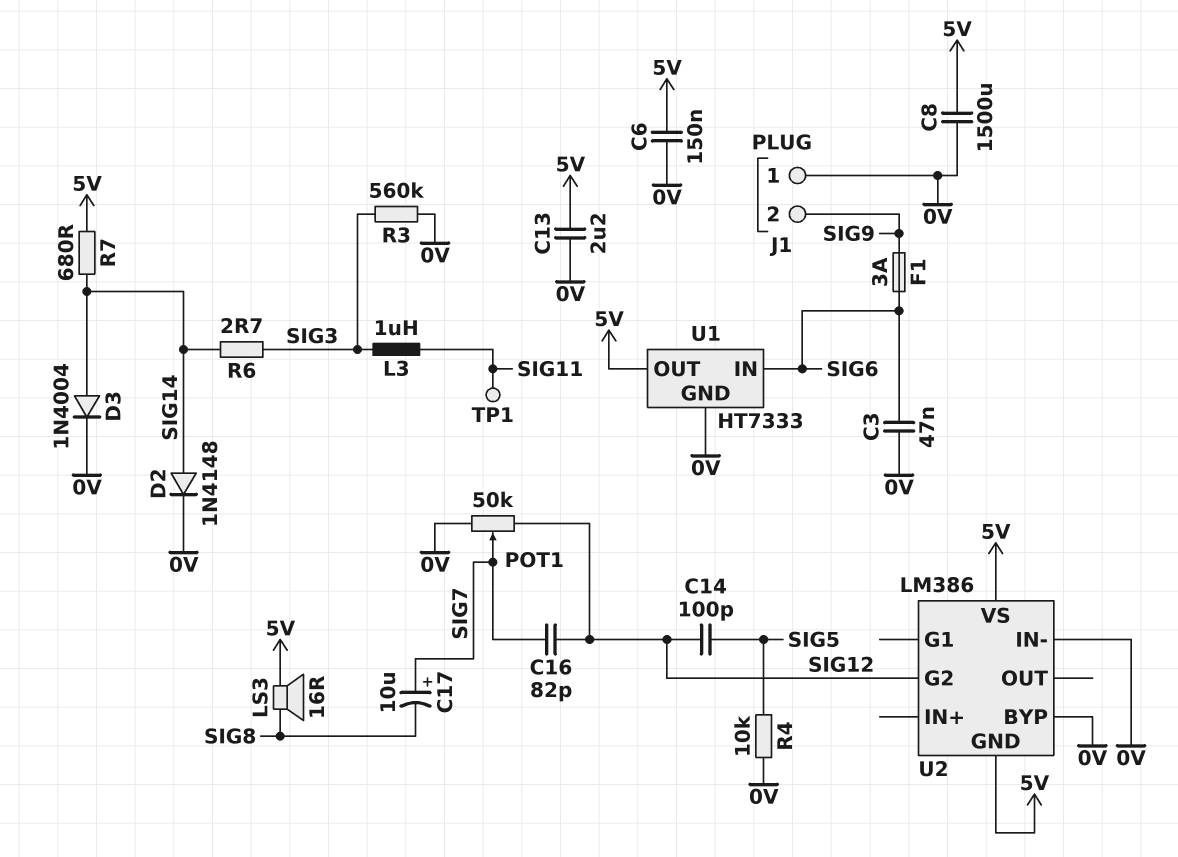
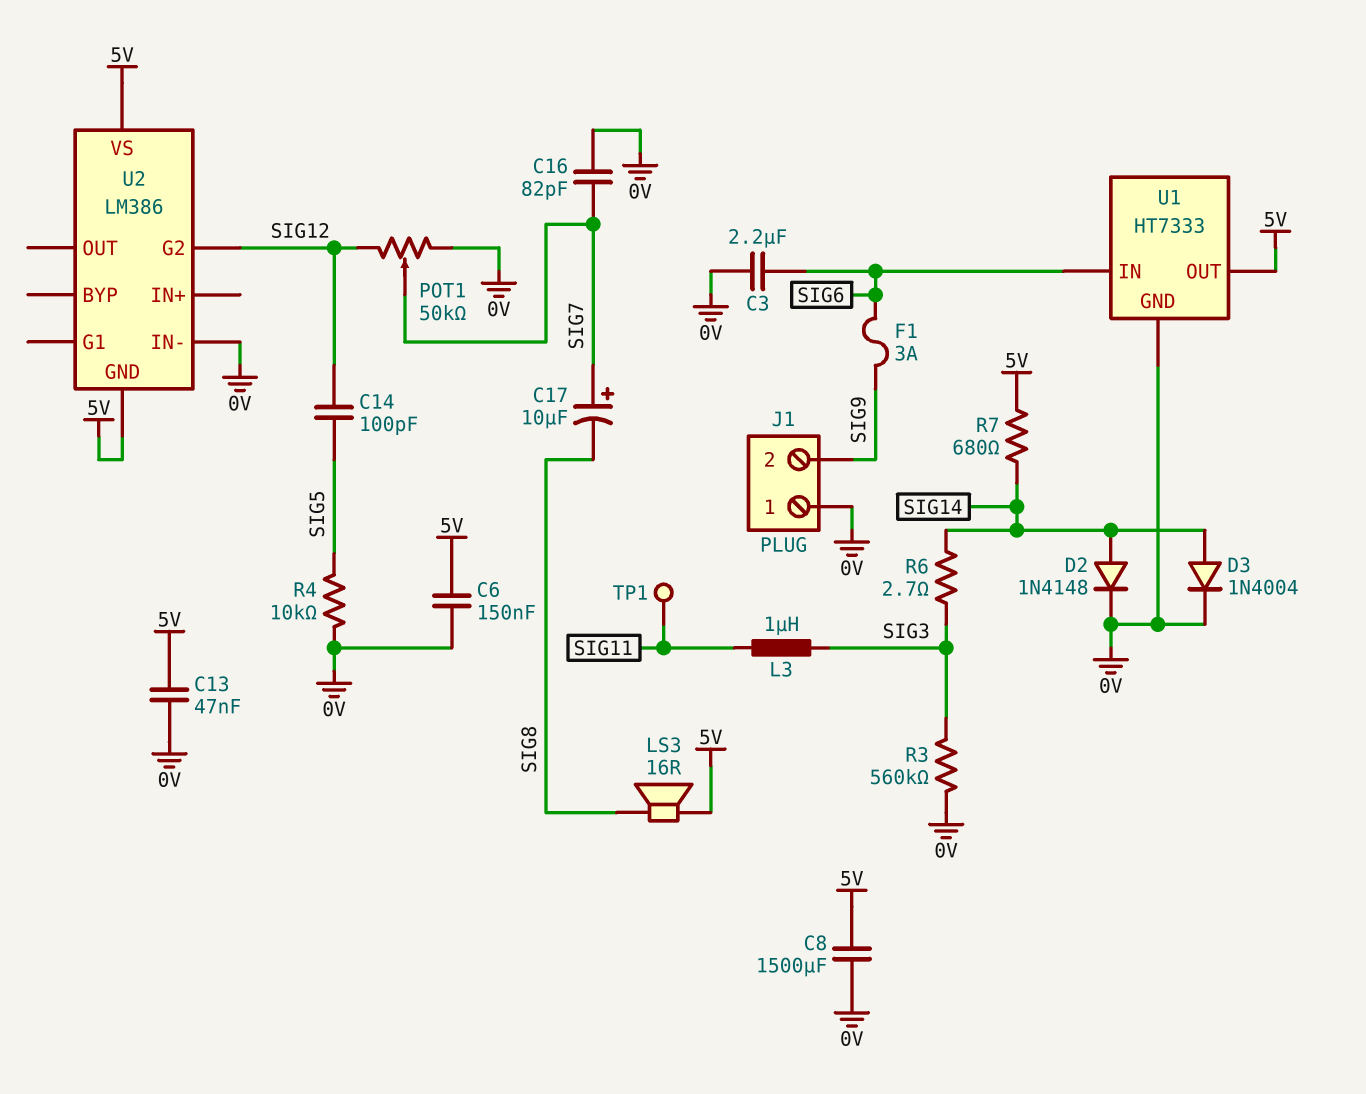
C3: 47nF (0V, SIG6) -> 2.2uF (0V, SIG6)
C13: 2.2uF (0V, 5V) -> 47nF (0V, 5V)
C16: 82pF (SIG7, SIG12) -> 82pF (0V, SIG7)
U2 pin BYP: 0V -> none

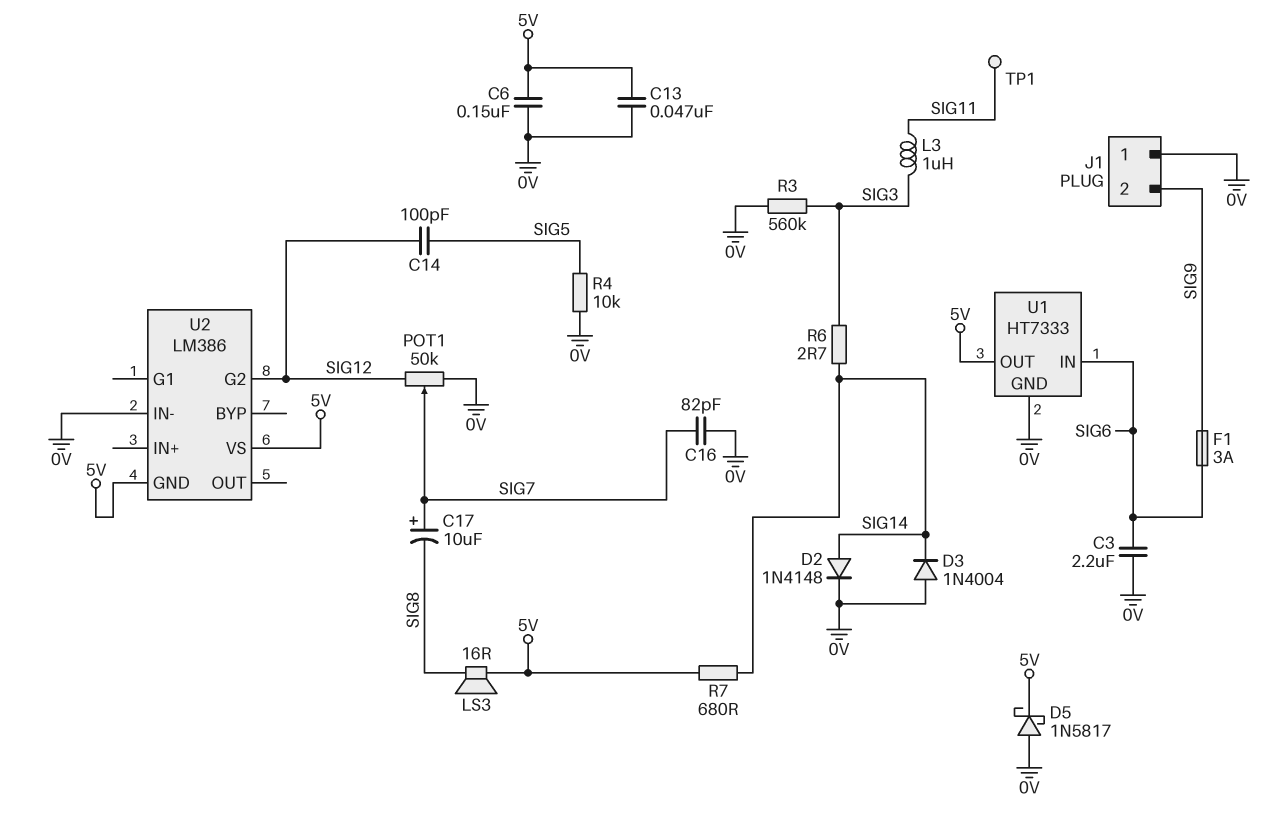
C8: 1500uF (0V, 5V) -> none
D3: diode 1N4004 (A SIG14, K 0V) -> diode 1N4004 (A 0V, K SIG14)
D5: none -> schottky 1N5817 (A 0V, K 5V)

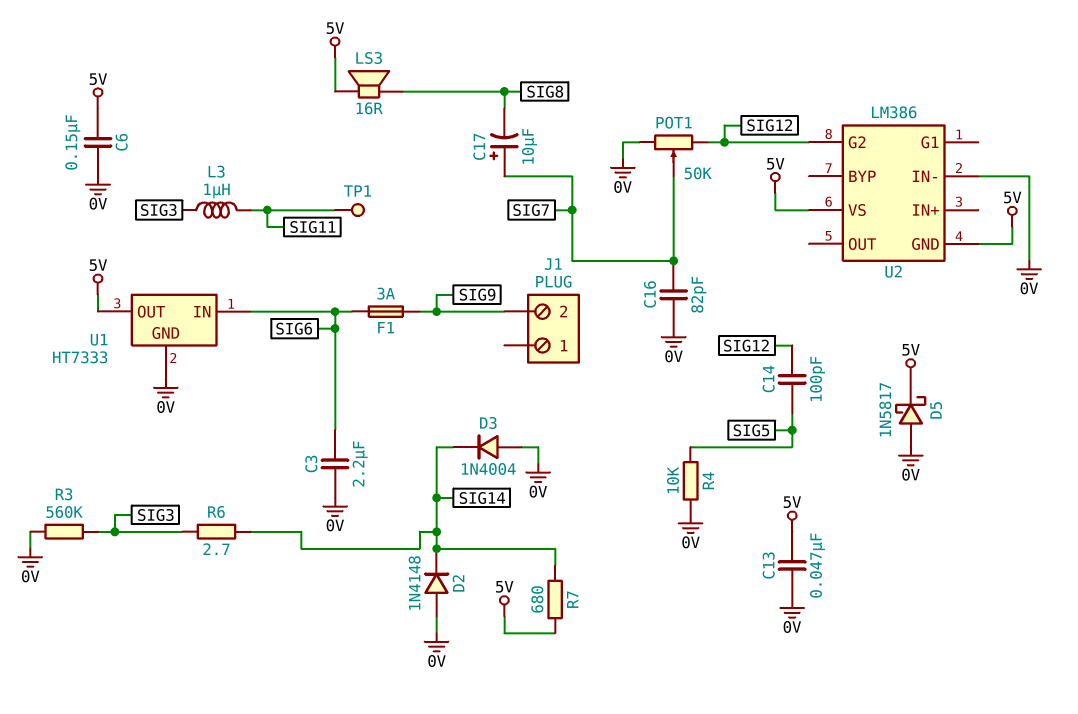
D2: diode 1N4148 (A SIG14, K 0V) -> diode 1N4148 (A 0V, K SIG14)
J1 pin 1: 0V -> none

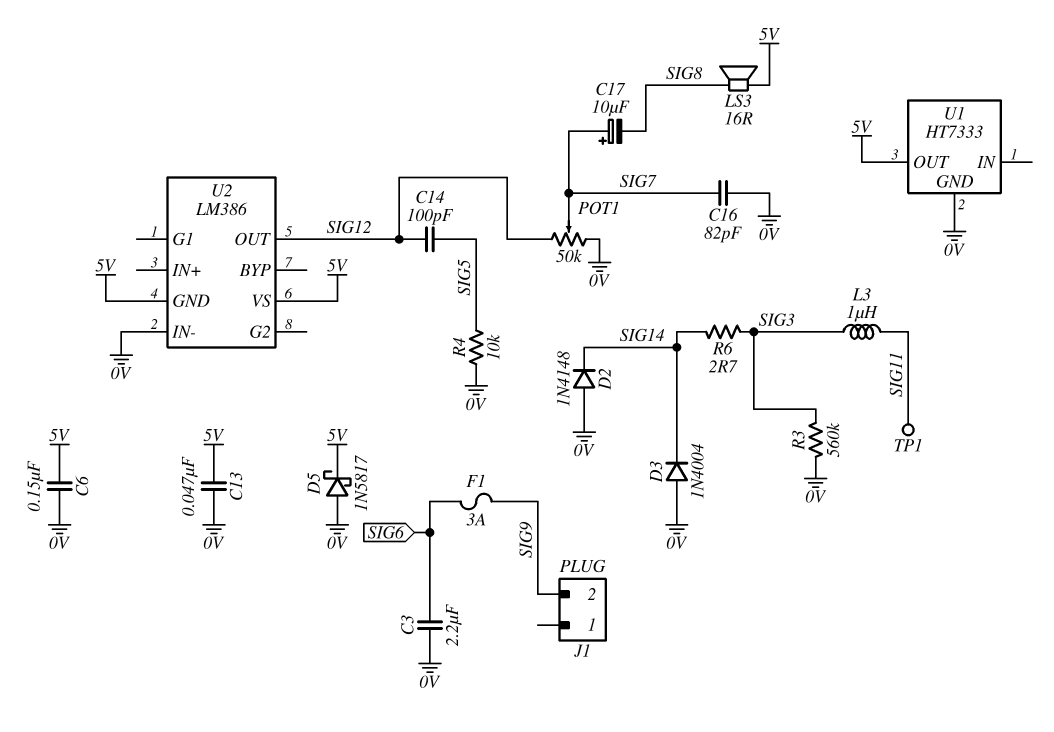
R7: 680 (5V, SIG14) -> none
U1 pin IN: SIG6 -> none
U2 pin G2: SIG12 -> none
U2 pin OUT: none -> SIG12

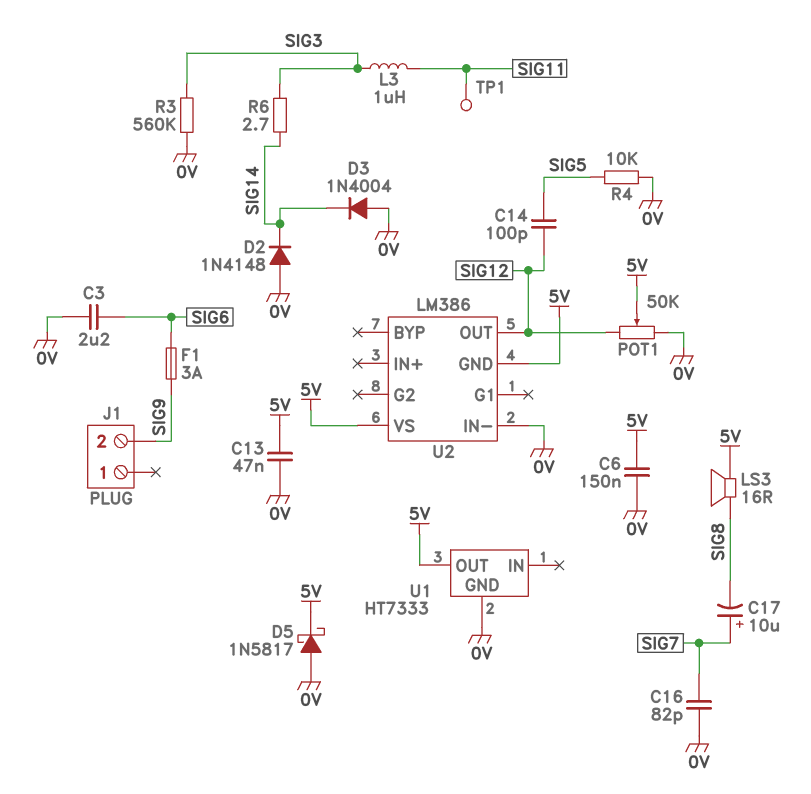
POT1: 50k (0V, SIG12, wiper SIG7) -> 50k (0V, SIG12, wiper 5V)

